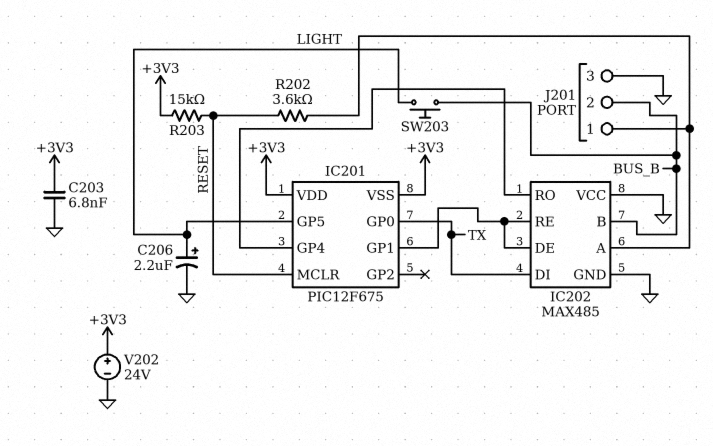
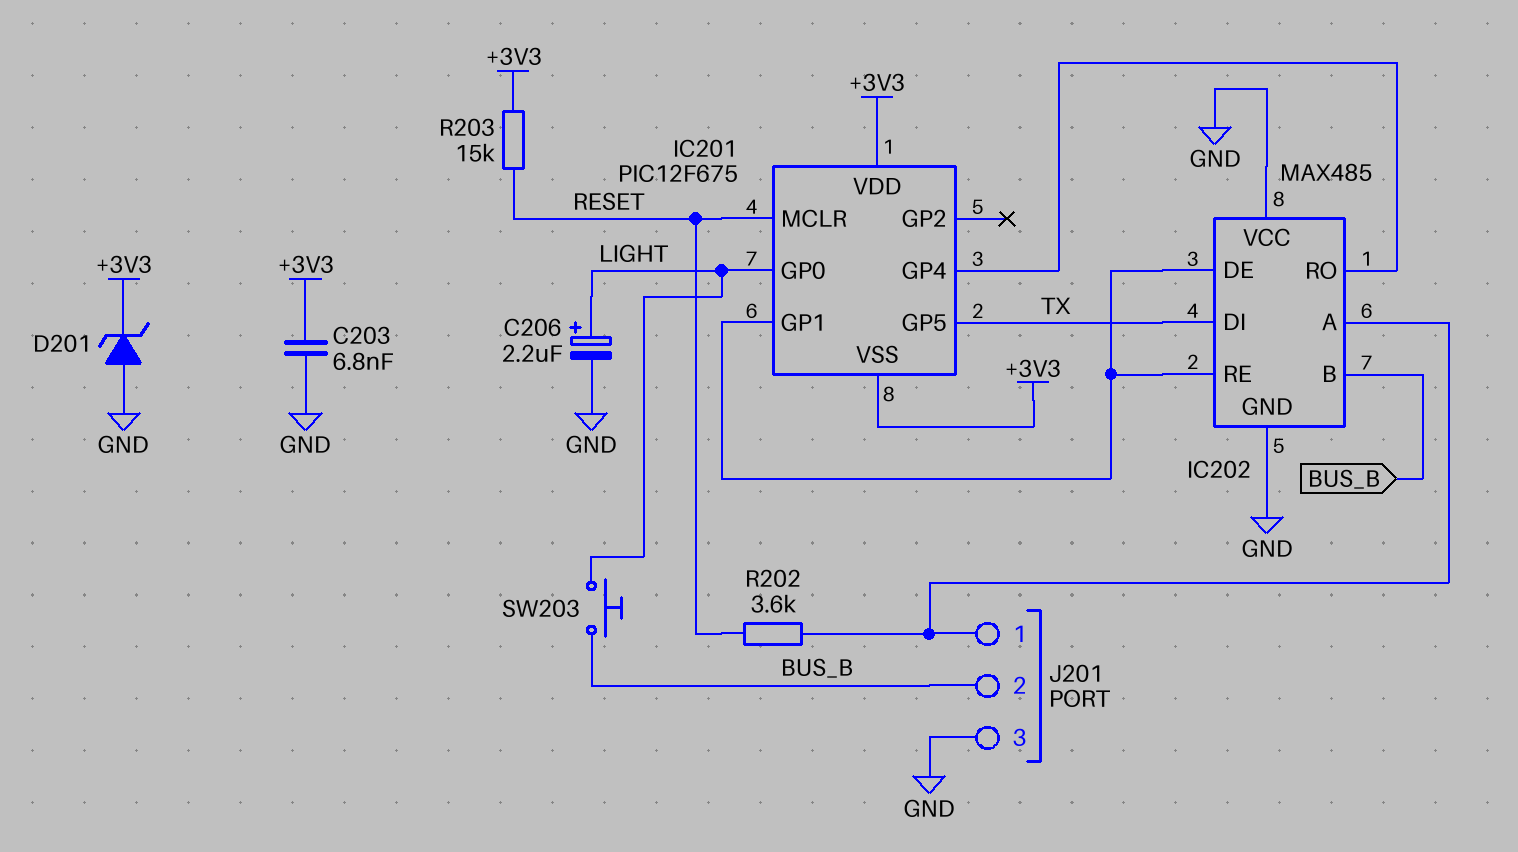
D201: none -> zener (A GND, K +3V3)
IC201 pin GP0: TX -> LIGHT
IC201 pin GP5: LIGHT -> TX
V202: 24V (plus +3V3, minus GND) -> none

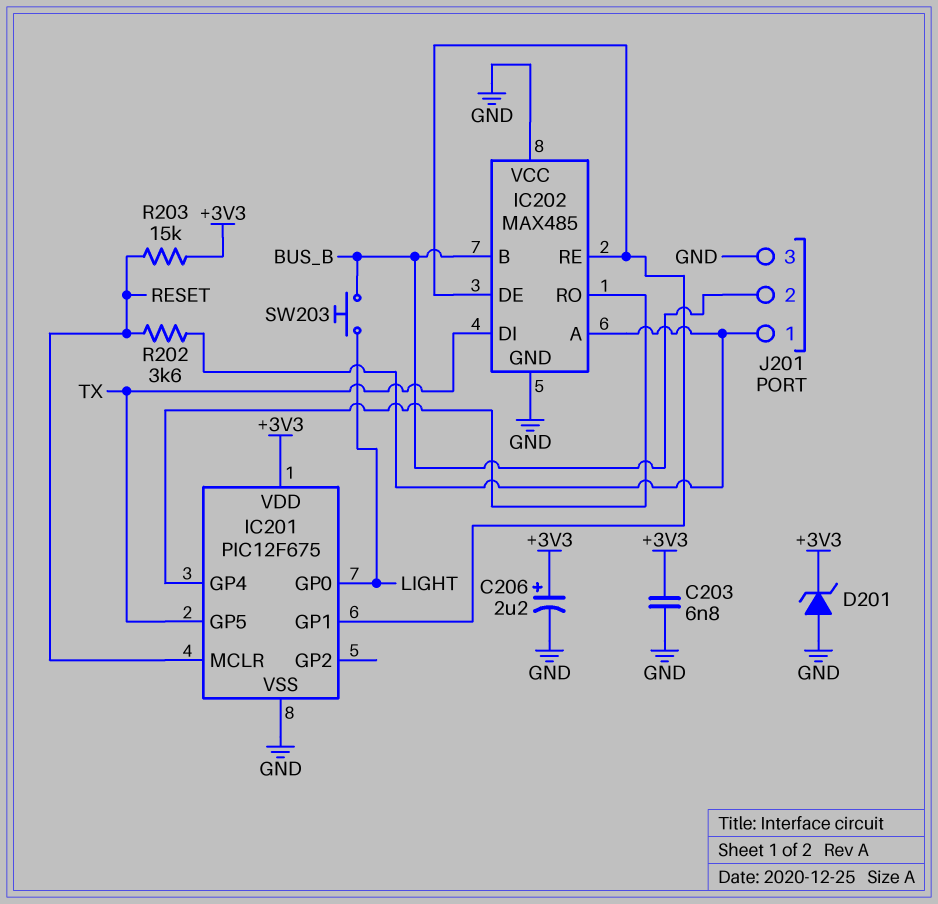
C206: 2.2uF (plus LIGHT, minus GND) -> 2.2uF (plus +3V3, minus GND)
IC201 pin VSS: +3V3 -> GND

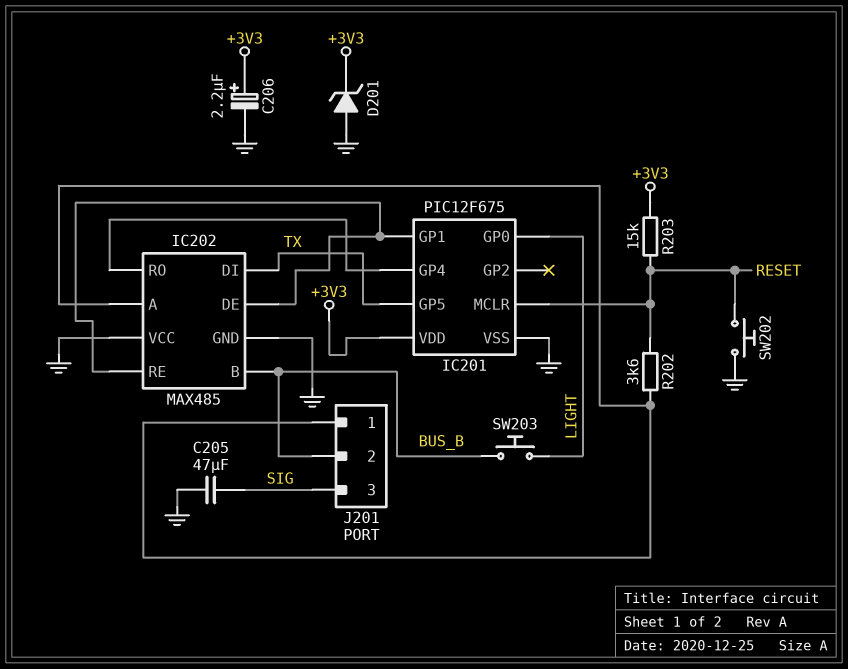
C203: 6.8nF (+3V3, GND) -> none
C205: none -> 47uF (GND, SIG)
J201 pin 3: GND -> SIG
SW202: none -> button (GND, RESET)

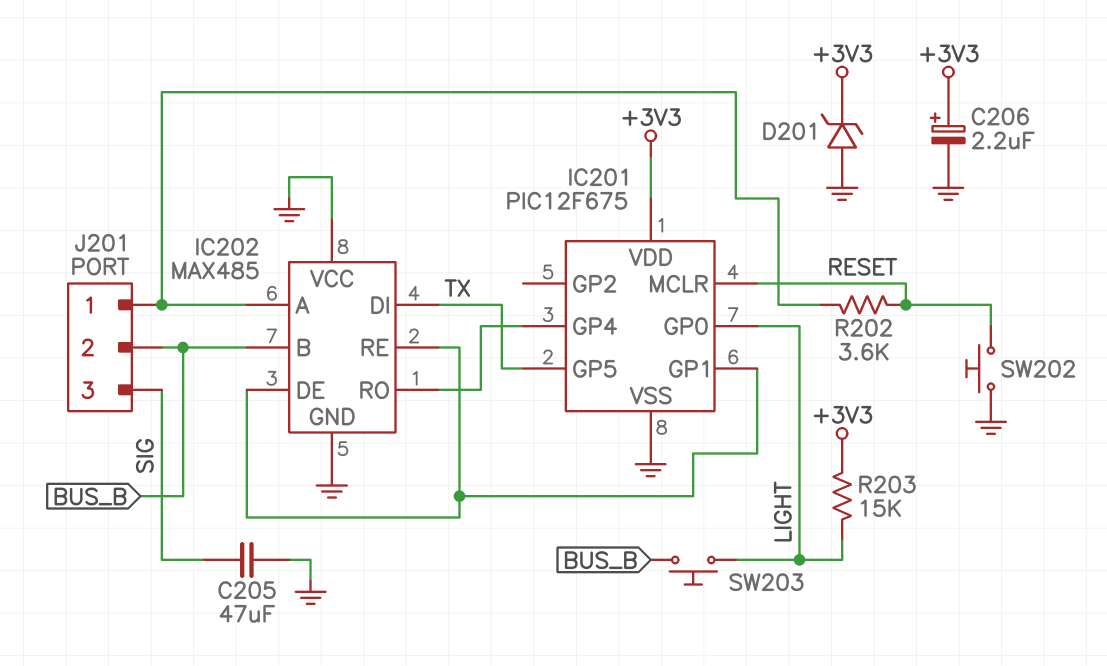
R203: 15k (+3V3, RESET) -> 15k (+3V3, LIGHT)

